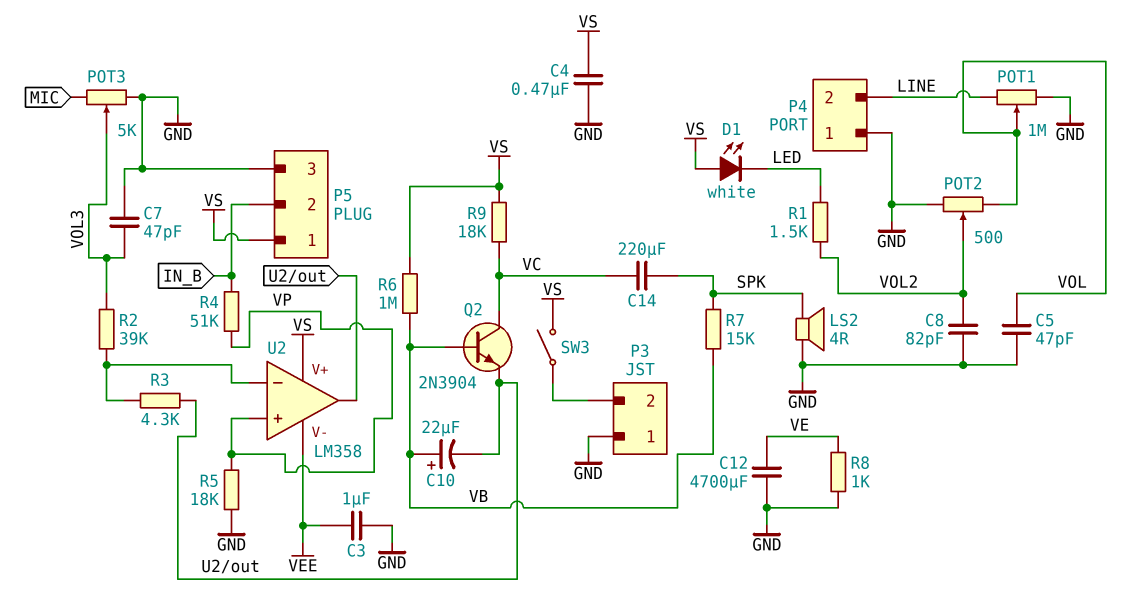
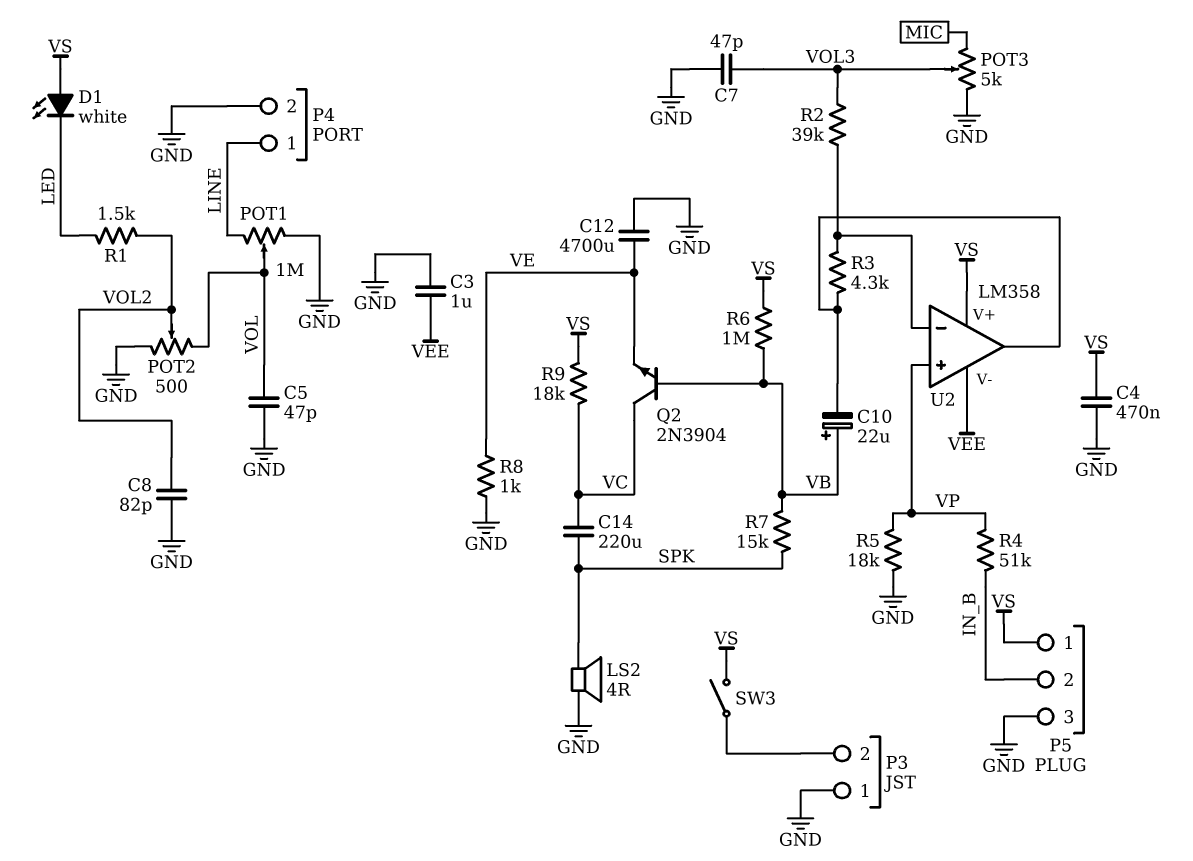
P4 pin 1: GND -> LINE
P4 pin 2: LINE -> GND
Q2: NPN 2N3904 (B VB, C VC, E U2/out) -> NPN 2N3904 (B VB, C VC, E VE)

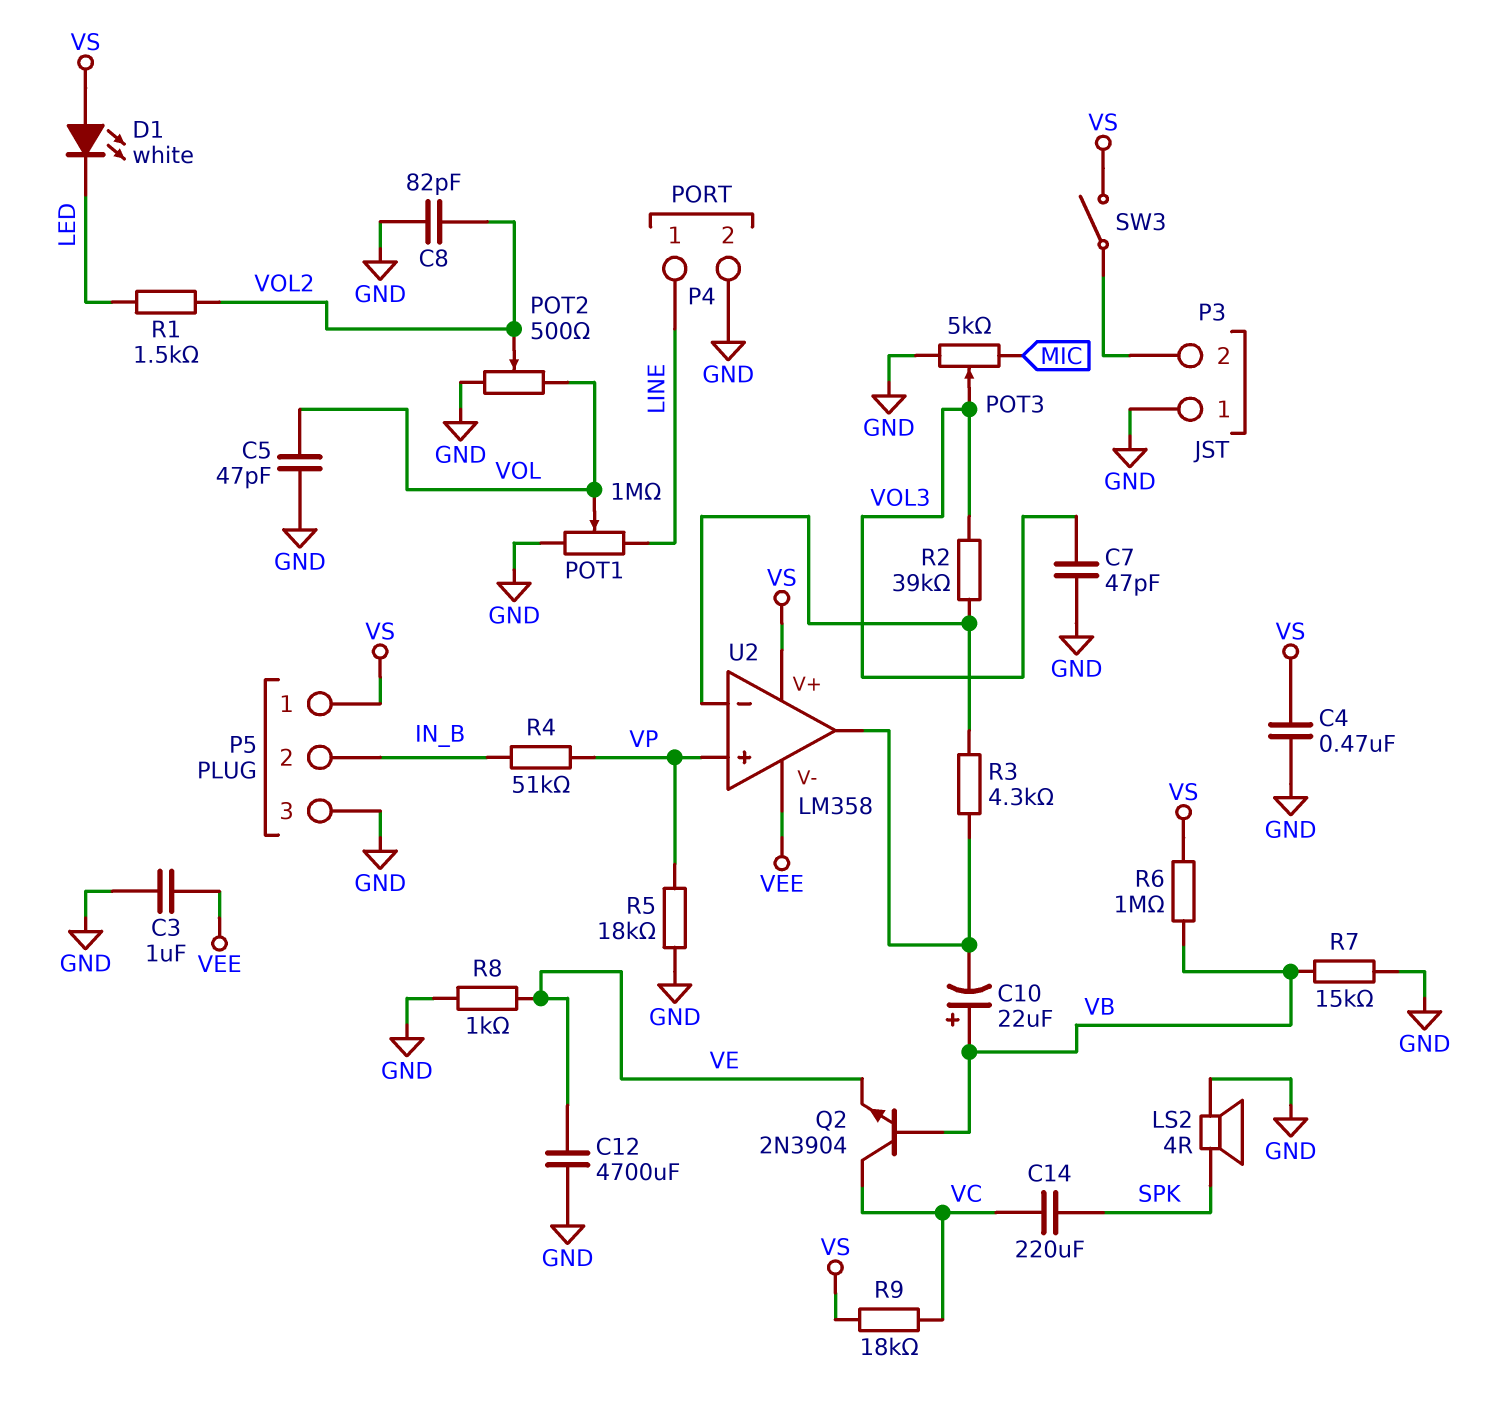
R7: 15k (SPK, VB) -> 15k (GND, VB)

